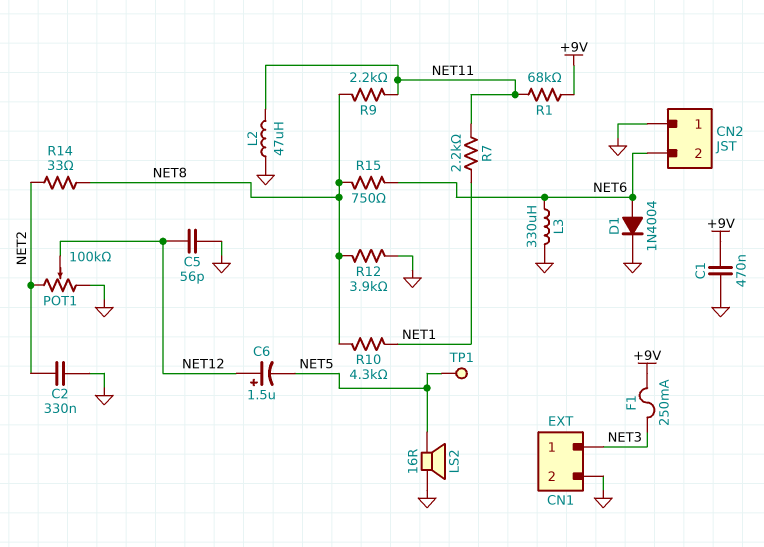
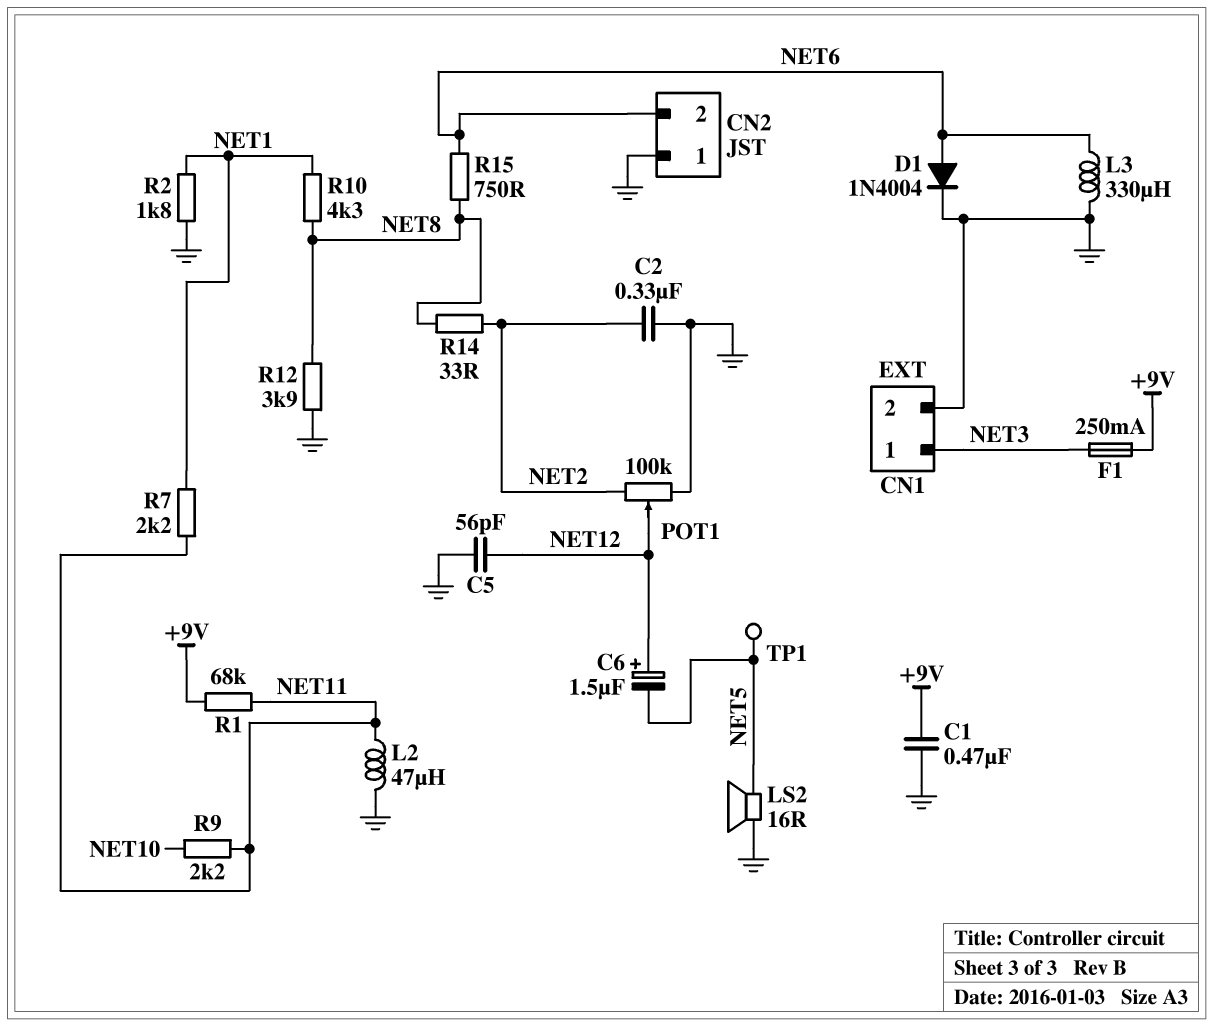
R2: none -> 1.8k (GND, NET1)
R9: 2.2k (NET8, NET11) -> 2.2k (NET10, NET11)

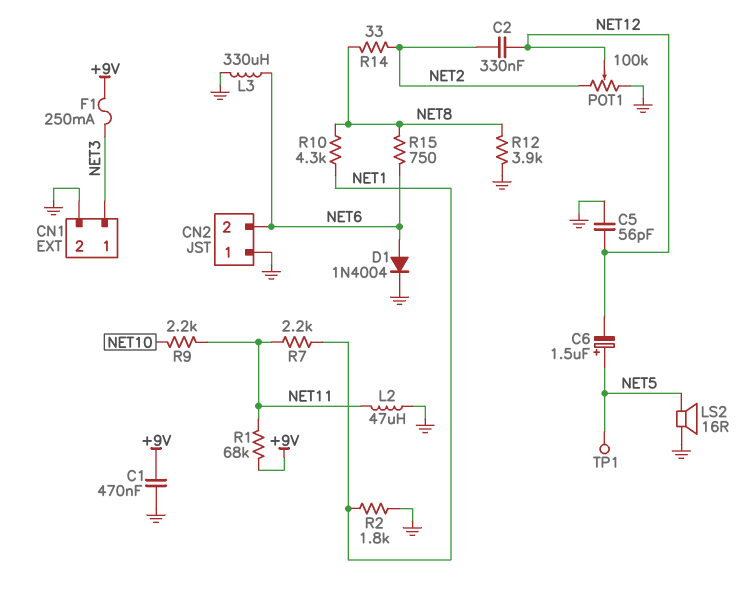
C2: 330nF (GND, NET2) -> 330nF (NET2, NET12)
C6: 1.5uF (plus NET12, minus NET5) -> 1.5uF (plus NET5, minus NET12)

